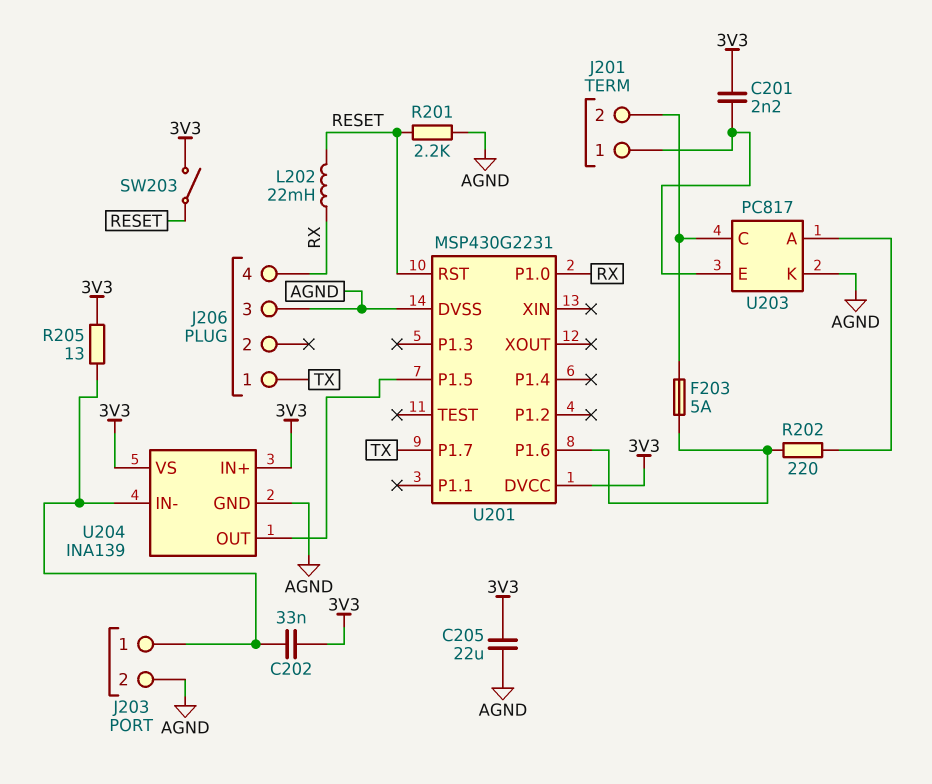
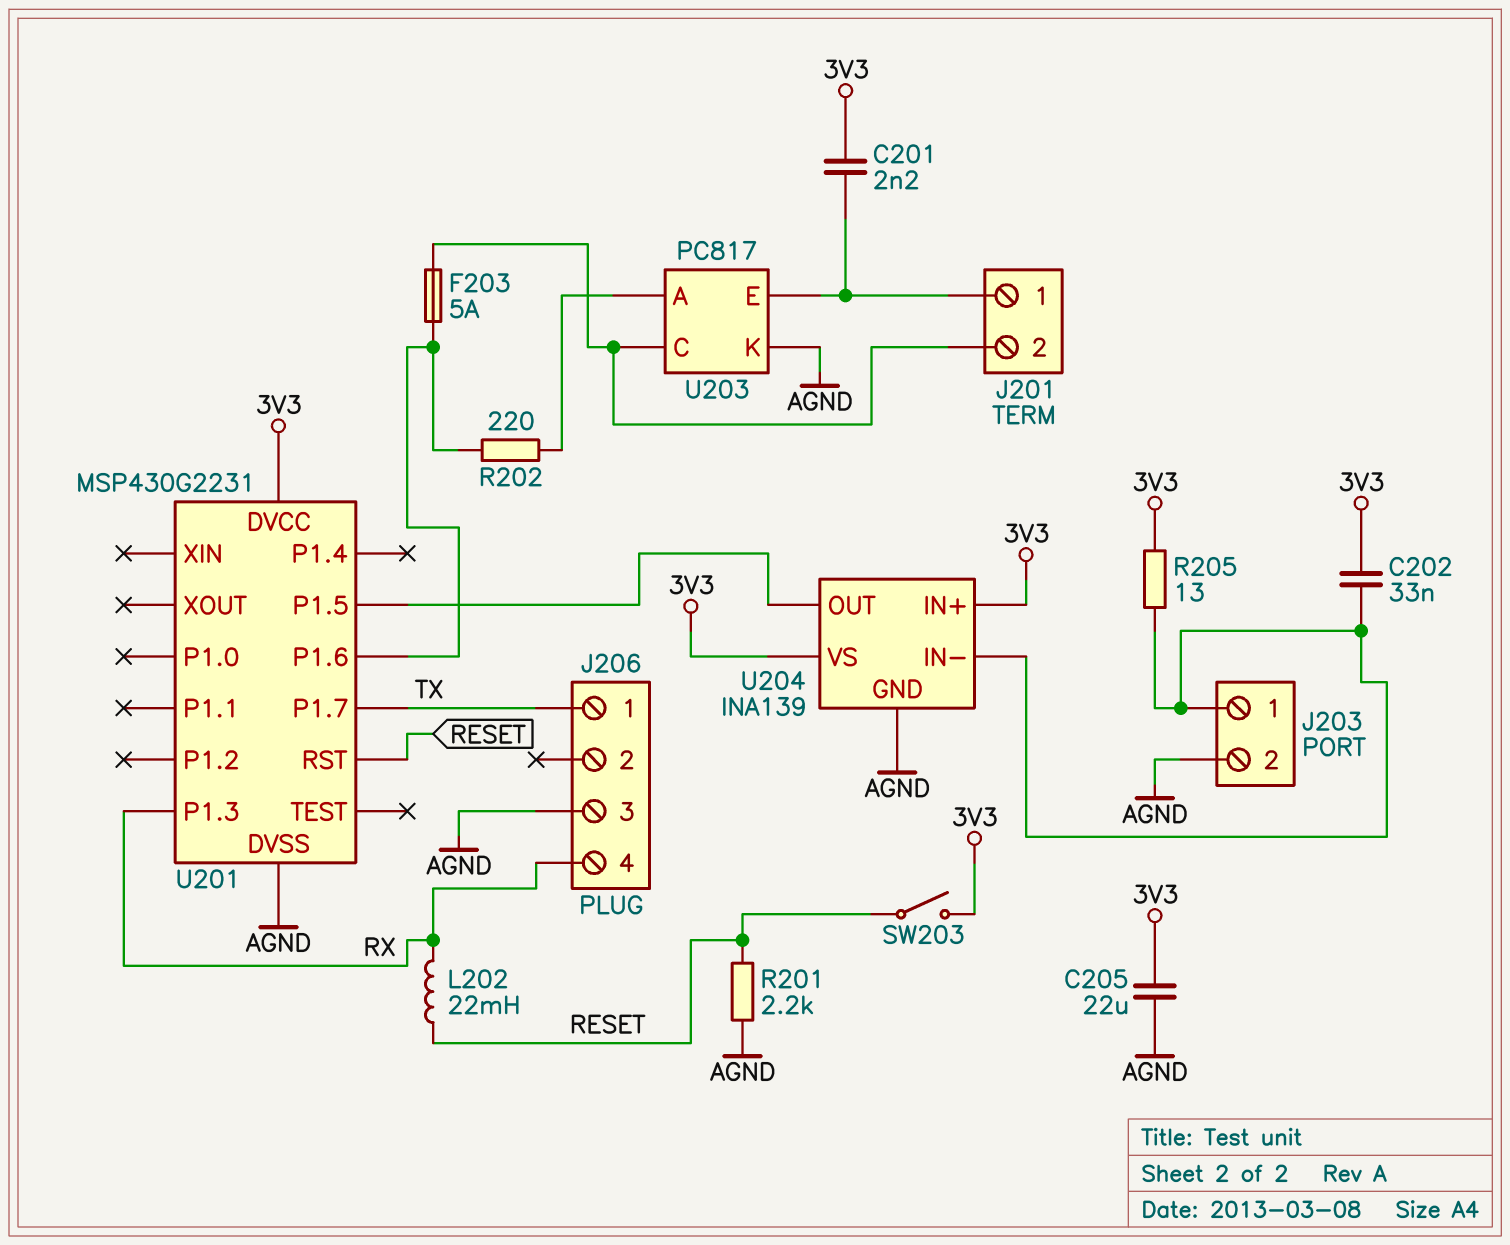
U201 pin P1.0: RX -> none
U201 pin P1.3: none -> RX

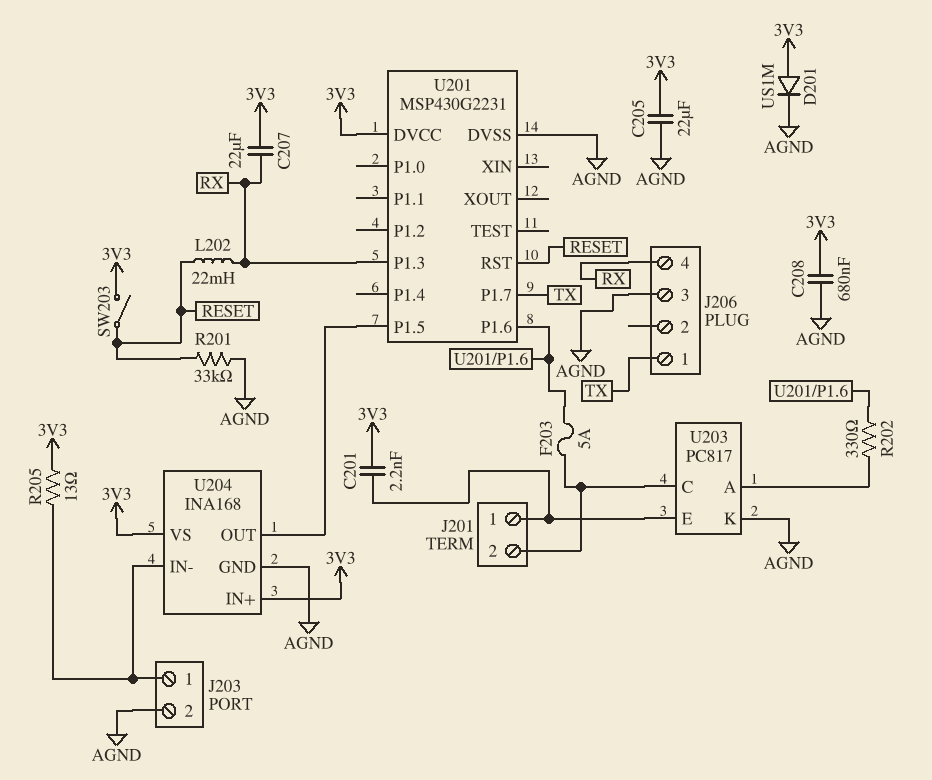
C202: 33nF (3V3, J203/1) -> none
C207: none -> 22uF (3V3, RX)
C208: none -> 680nF (3V3, AGND)
D201: none -> diode US1M (A 3V3, K AGND)
R201: 2.2k (AGND, RESET) -> 33k (AGND, RESET)
R202: 220 (U201/P1.6, U203/A) -> 330 (U201/P1.6, U203/A)
U204: INA139 -> INA168

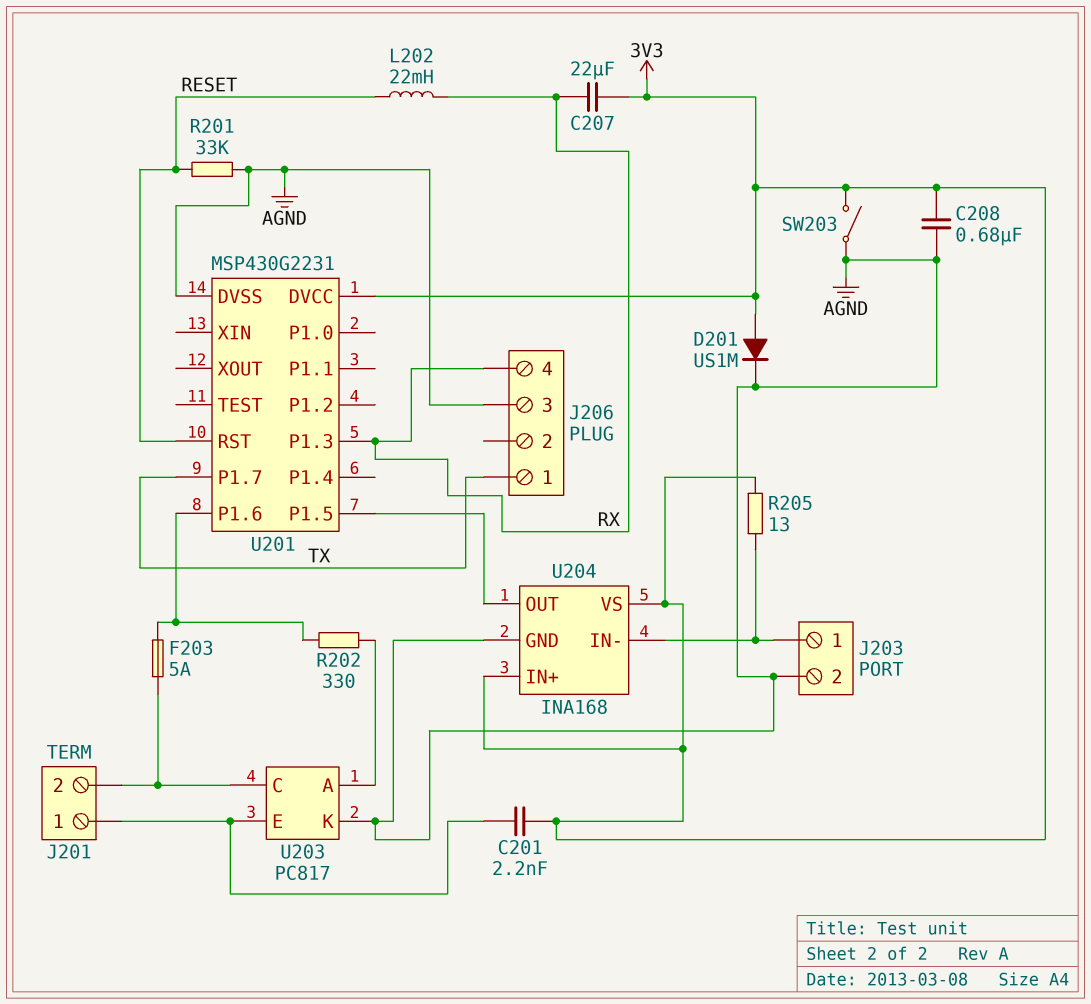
C205: 22uF (3V3, AGND) -> none
SW203: switch (3V3, RESET) -> switch (3V3, AGND)

